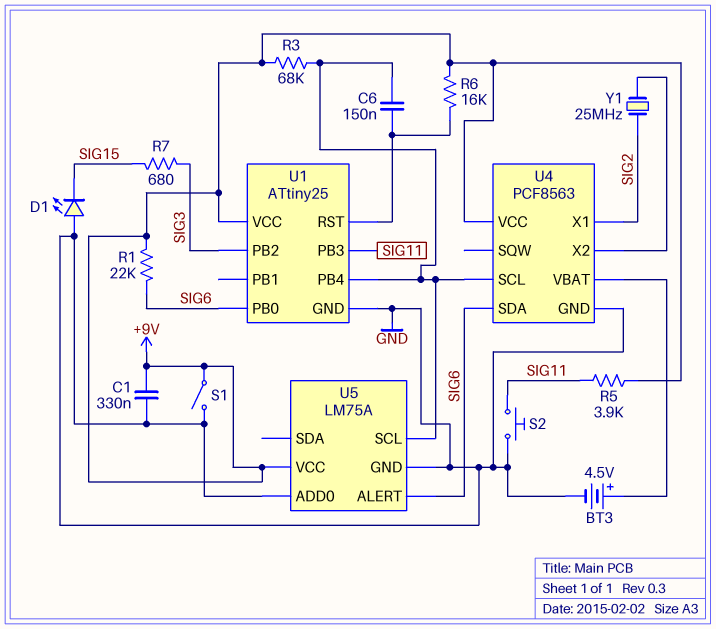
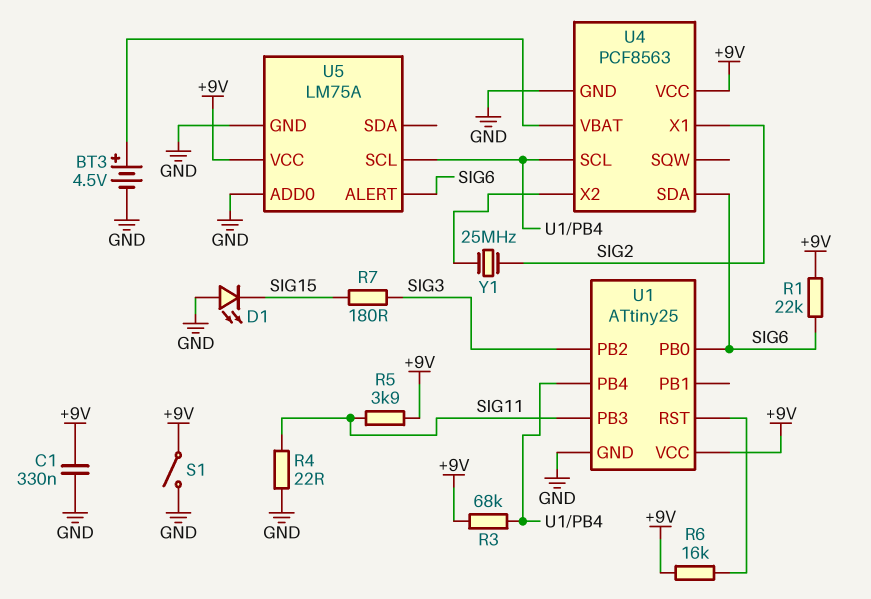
C6: 150nF (U1/PB4, U1/RST) -> none
R4: none -> 22 (GND, SIG11)
R7: 680 (SIG3, SIG15) -> 180 (SIG3, SIG15)
S2: button (GND, SIG11) -> none

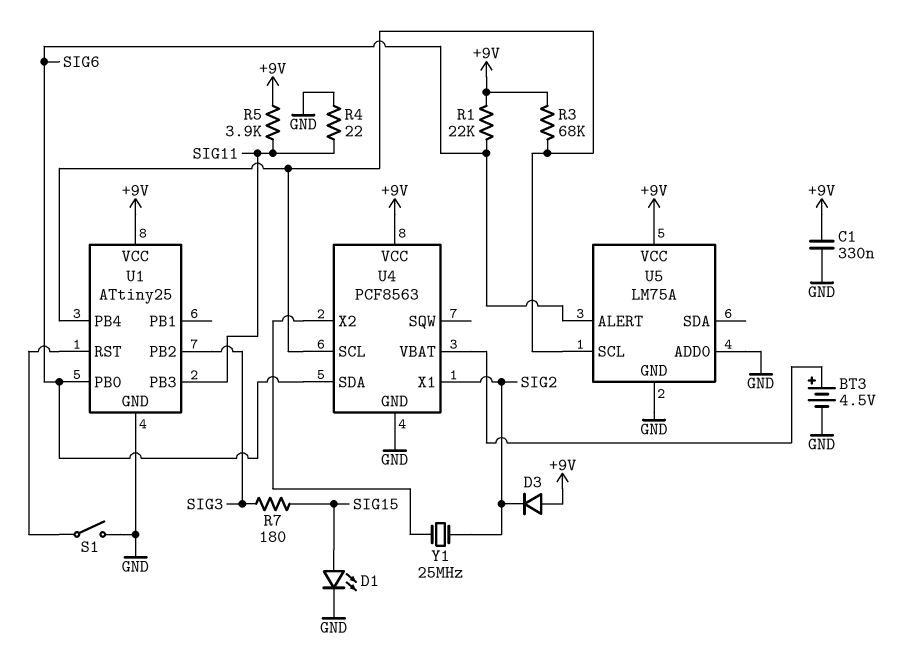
D1: LED (A GND, K SIG15) -> LED (A SIG15, K GND)
D3: none -> diode (A +9V, K SIG2)
R6: 16k (+9V, U1/RST) -> none
S1: switch (+9V, GND) -> switch (GND, U1/RST)

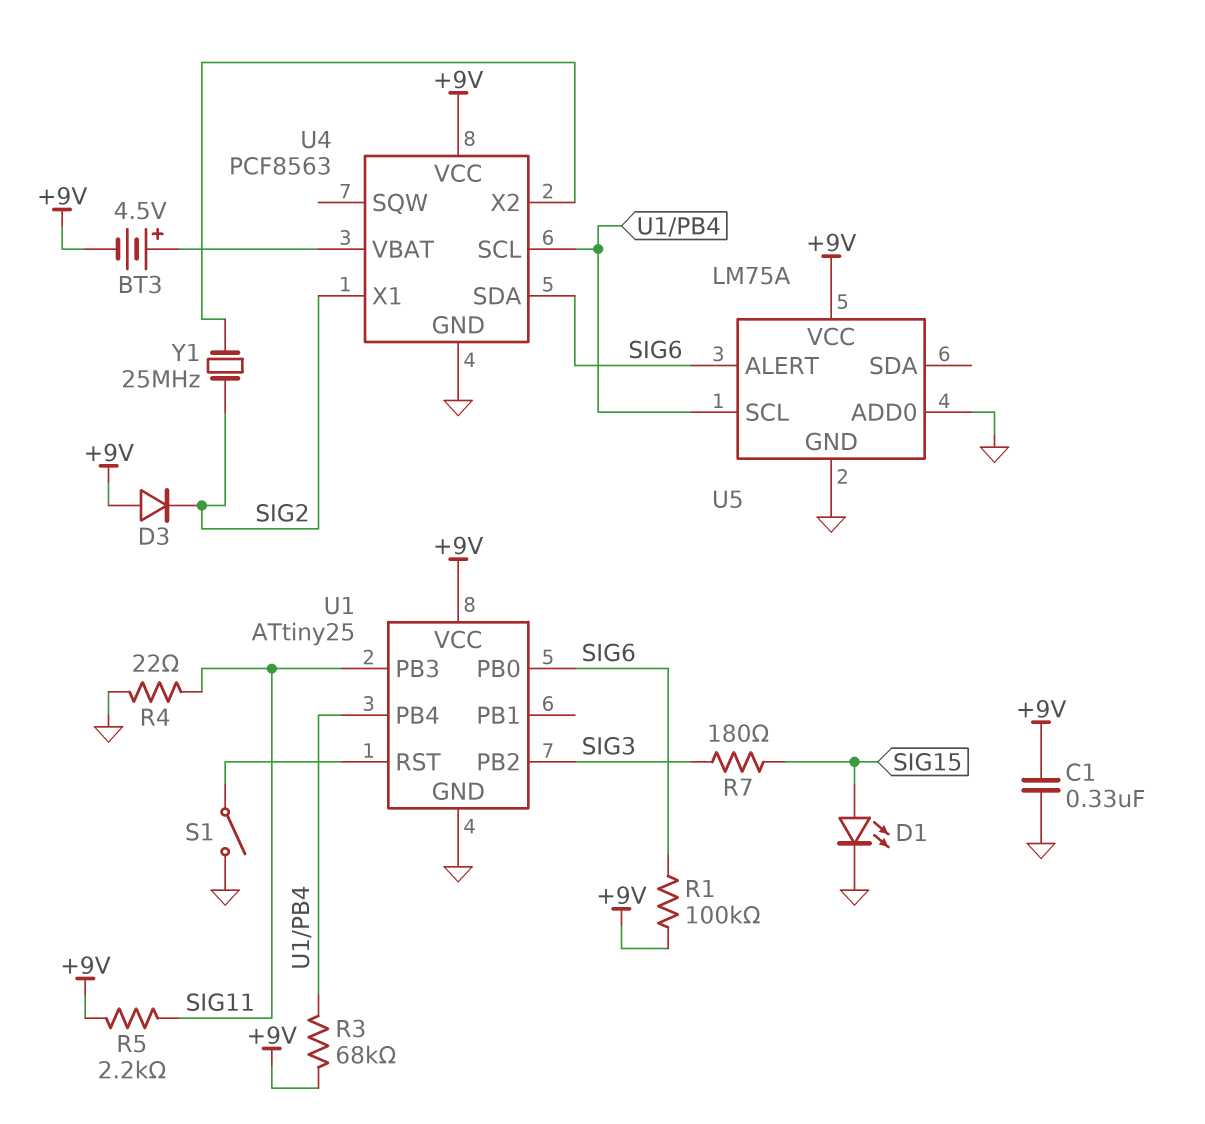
BT3: 4.5V (plus U4/VBAT, minus GND) -> 4.5V (plus U4/VBAT, minus +9V)
R1: 22k (+9V, SIG6) -> 100k (+9V, SIG6)
R5: 3.9k (+9V, SIG11) -> 2.2k (+9V, SIG11)

